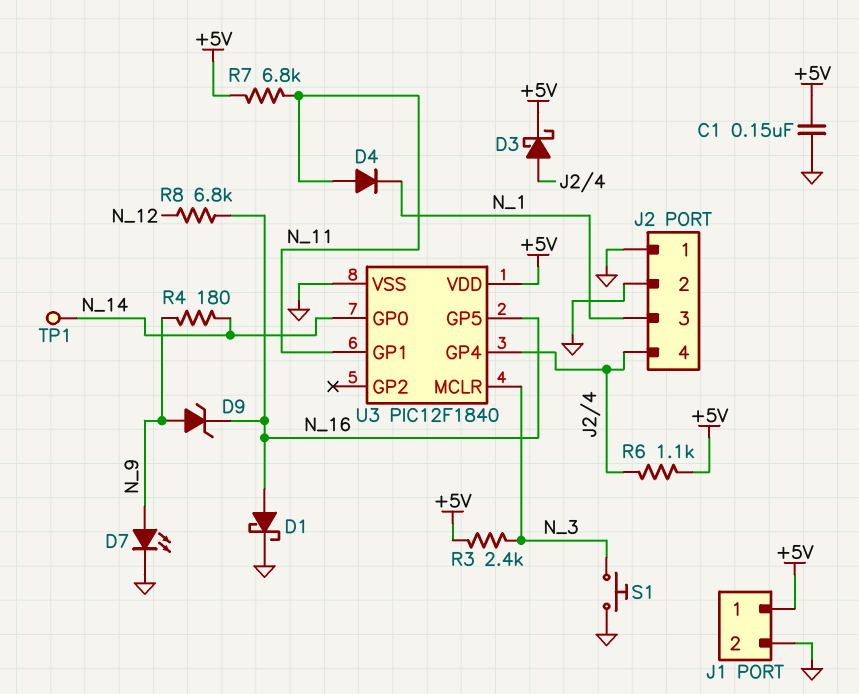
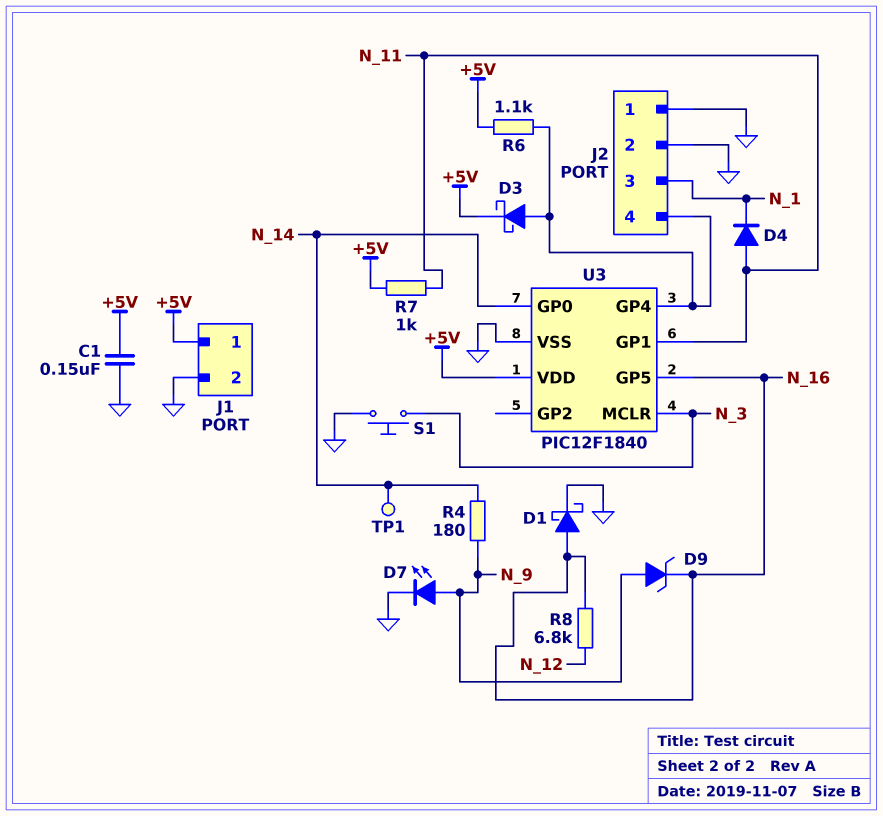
R3: 2.4k (+5V, N_3) -> none
R7: 6.8k (+5V, N_11) -> 1k (+5V, N_11)

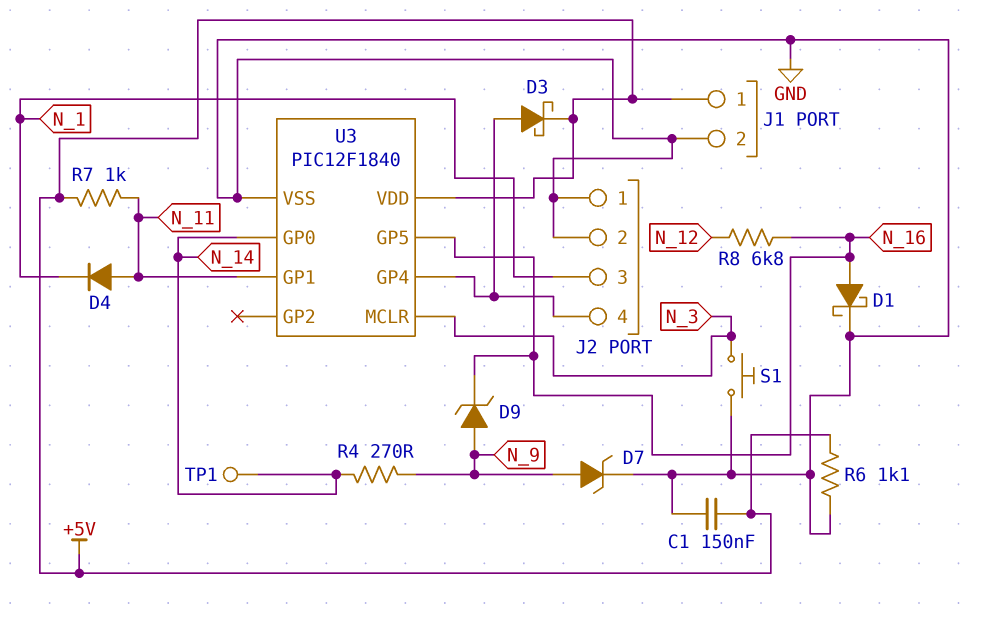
D7: LED (A N_9, K GND) -> zener (A N_9, K GND)
R4: 180 (N_9, N_14) -> 270 (N_9, N_14)
R6: 1.1k (+5V, J2/4) -> 1.1k (+5V, GND)

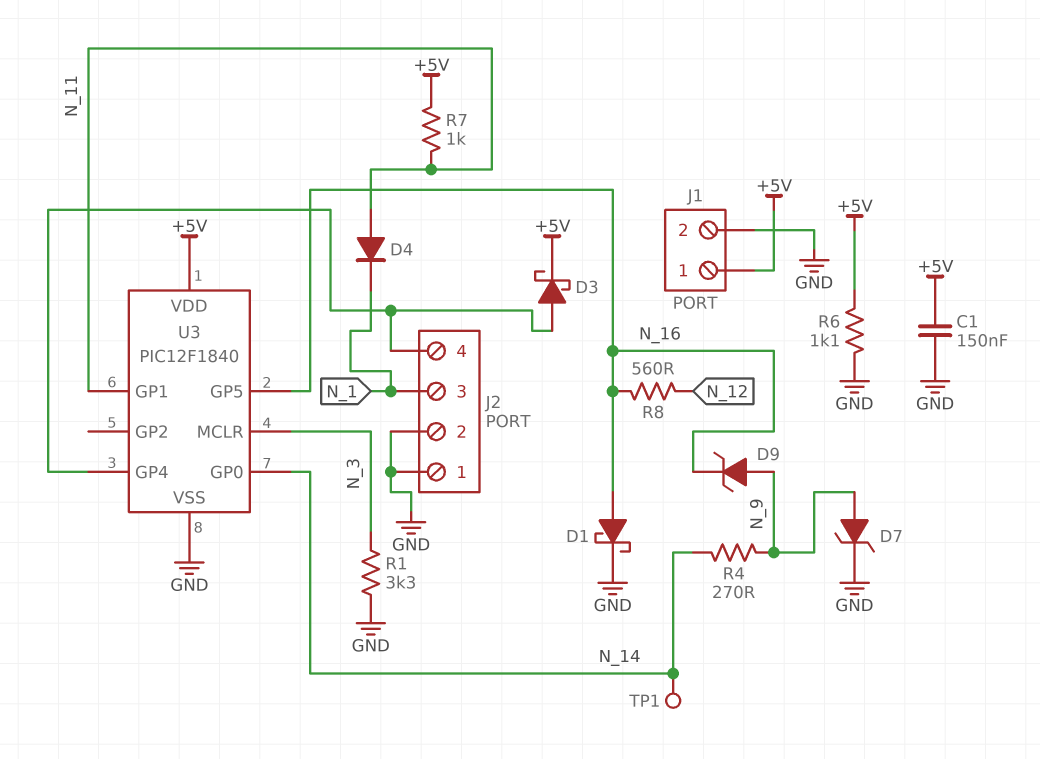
R1: none -> 3.3k (GND, N_3)
R8: 6.8k (N_12, N_16) -> 560 (N_12, N_16)
S1: button (GND, N_3) -> none

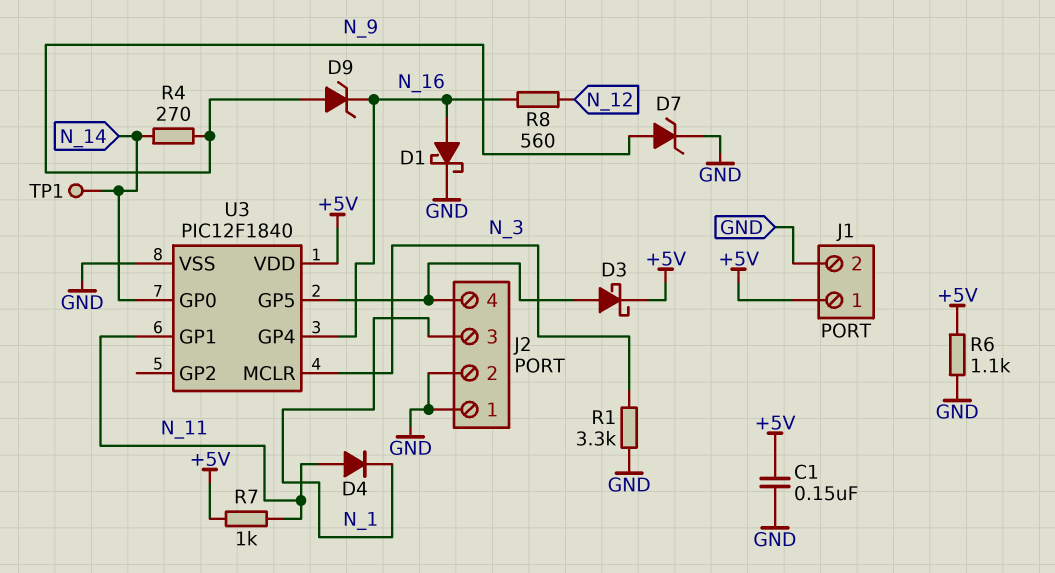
U3 pin GP4: J2/4 -> N_16
U3 pin GP5: N_16 -> J2/4

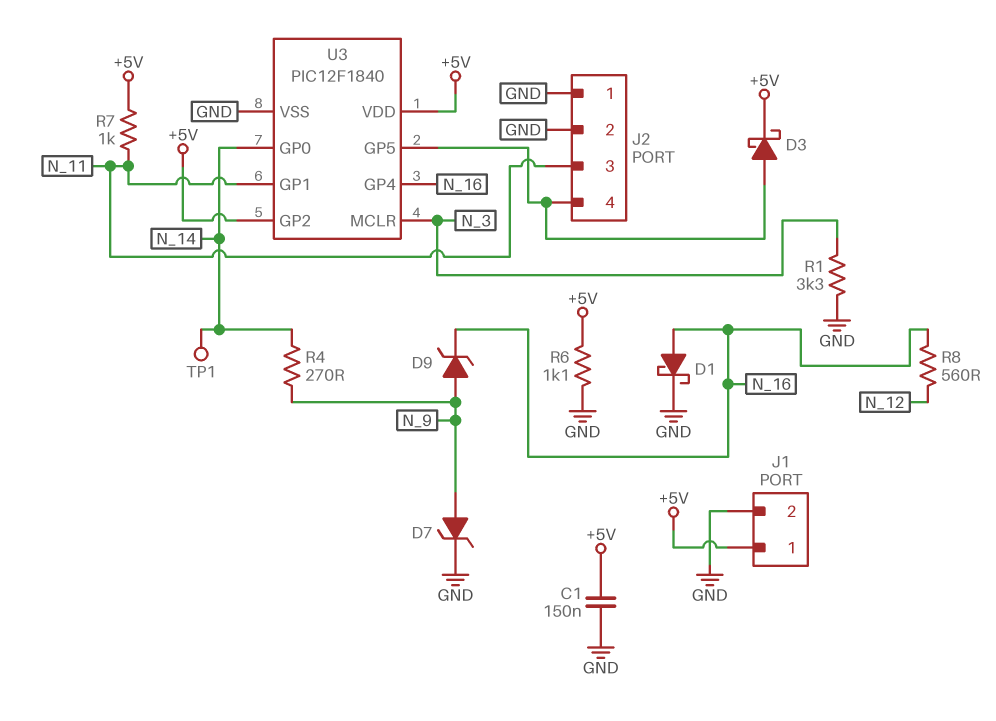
D4: diode (A N_11, K N_1) -> none
J2 pin 3: N_1 -> N_11
U3 pin GP2: none -> +5V

